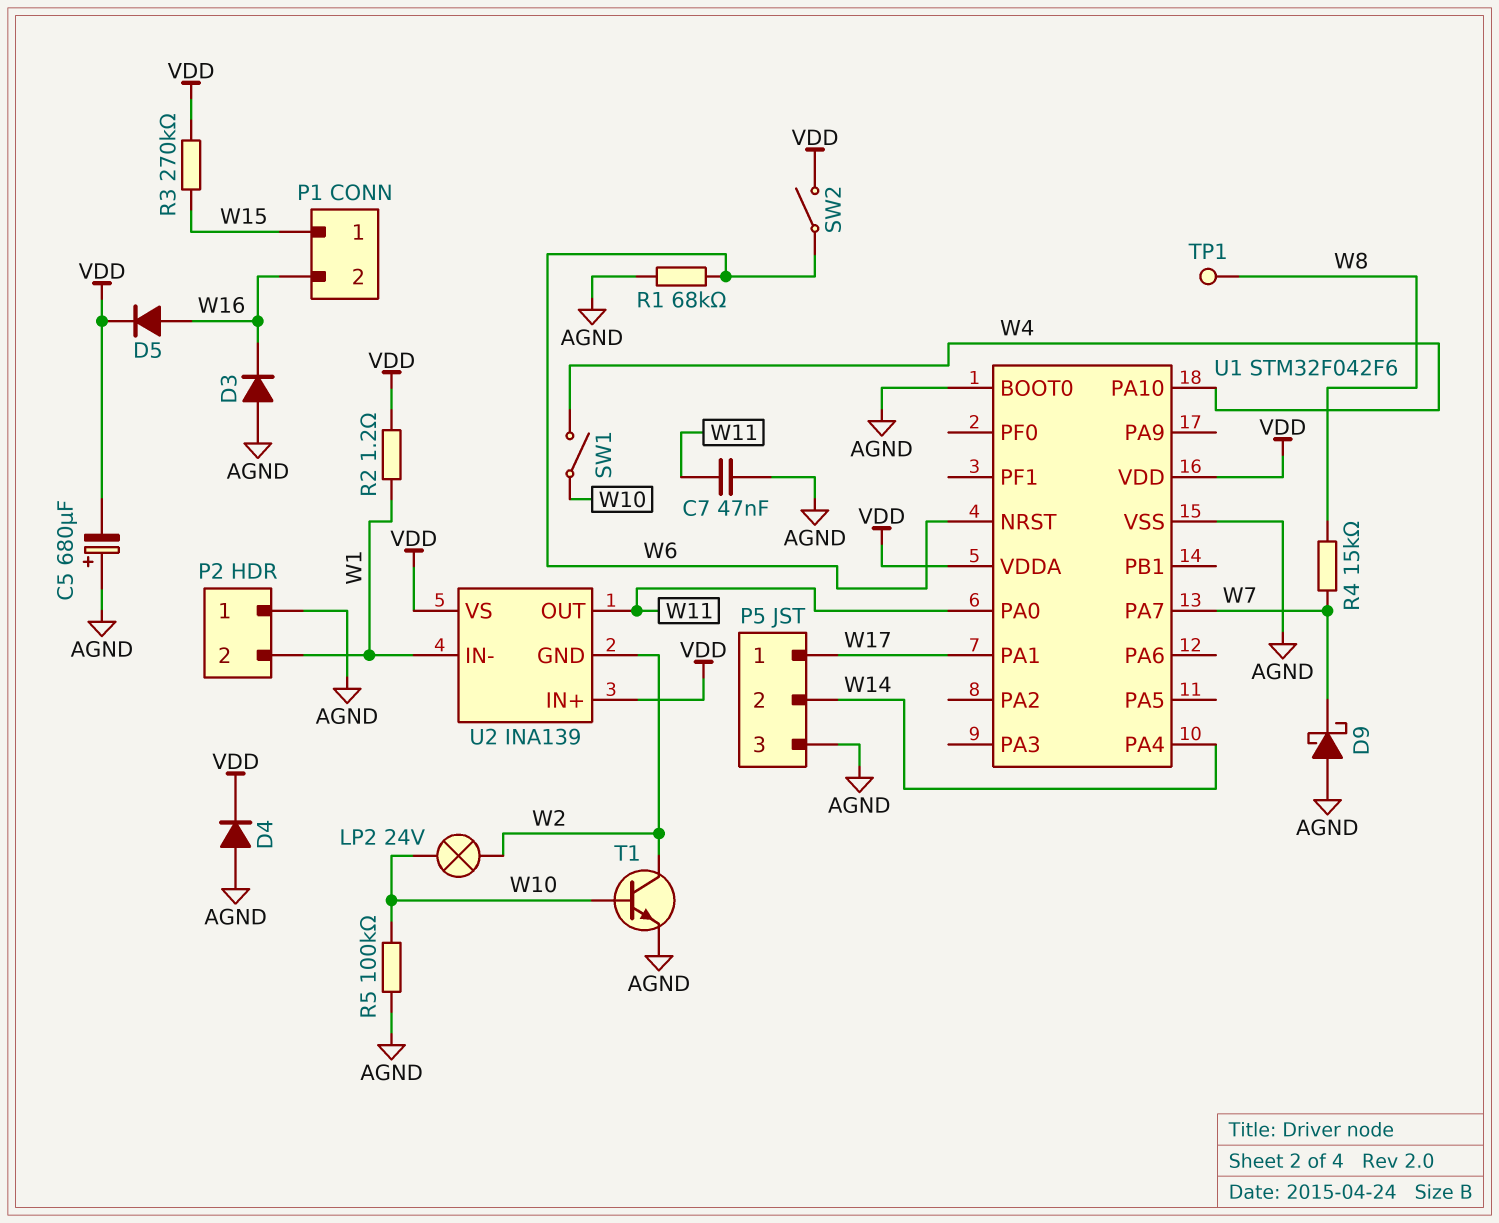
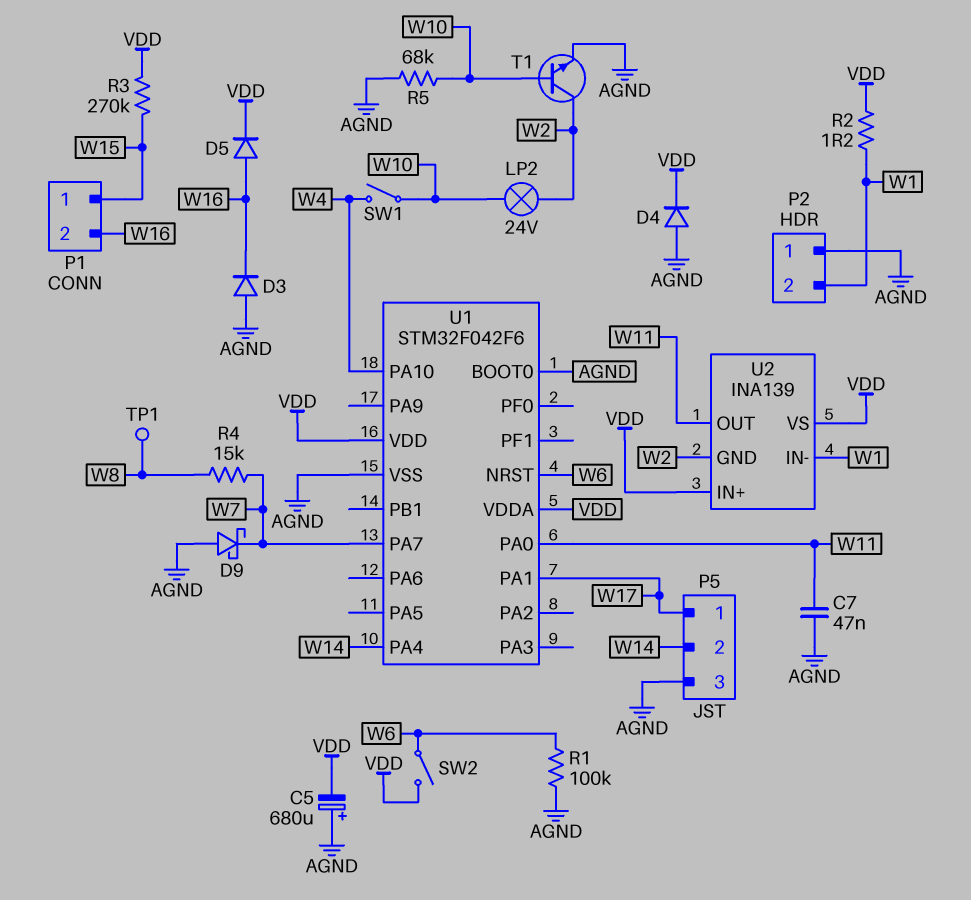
R1: 68k (AGND, W6) -> 100k (AGND, W6)
R5: 100k (AGND, W10) -> 68k (AGND, W10)

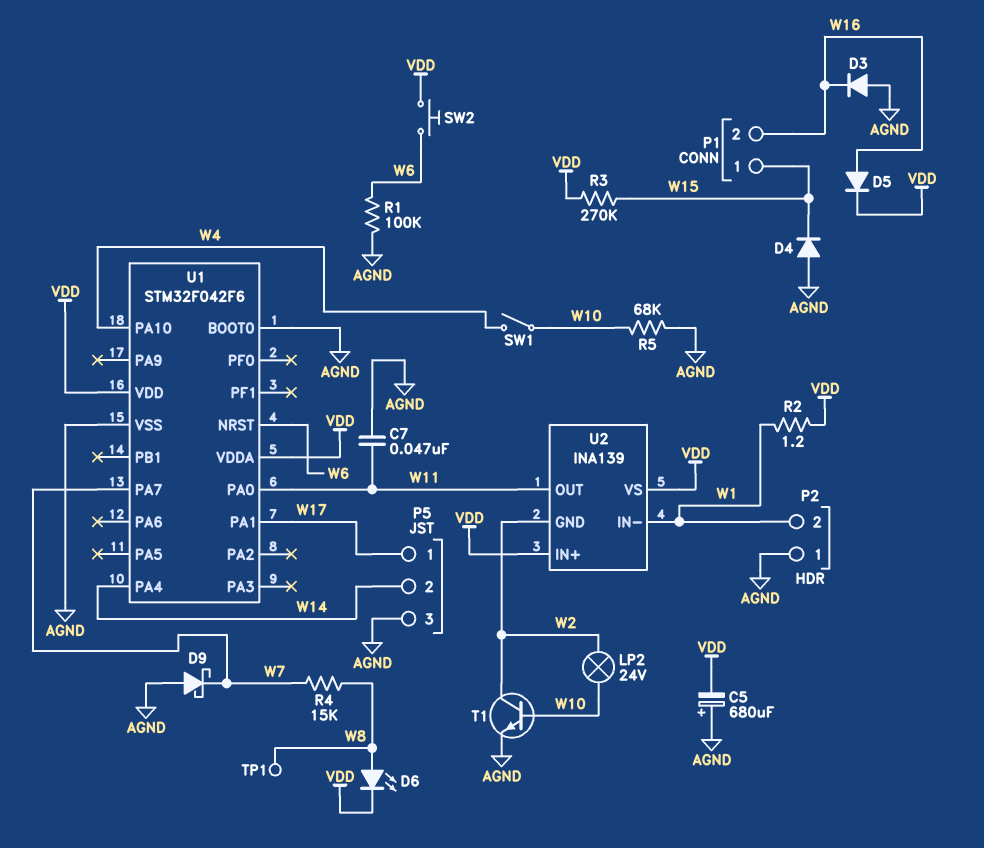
D4: diode (A AGND, K VDD) -> diode (A AGND, K W15)
D6: none -> LED (A W8, K VDD)
SW2: switch (VDD, W6) -> button (VDD, W6)

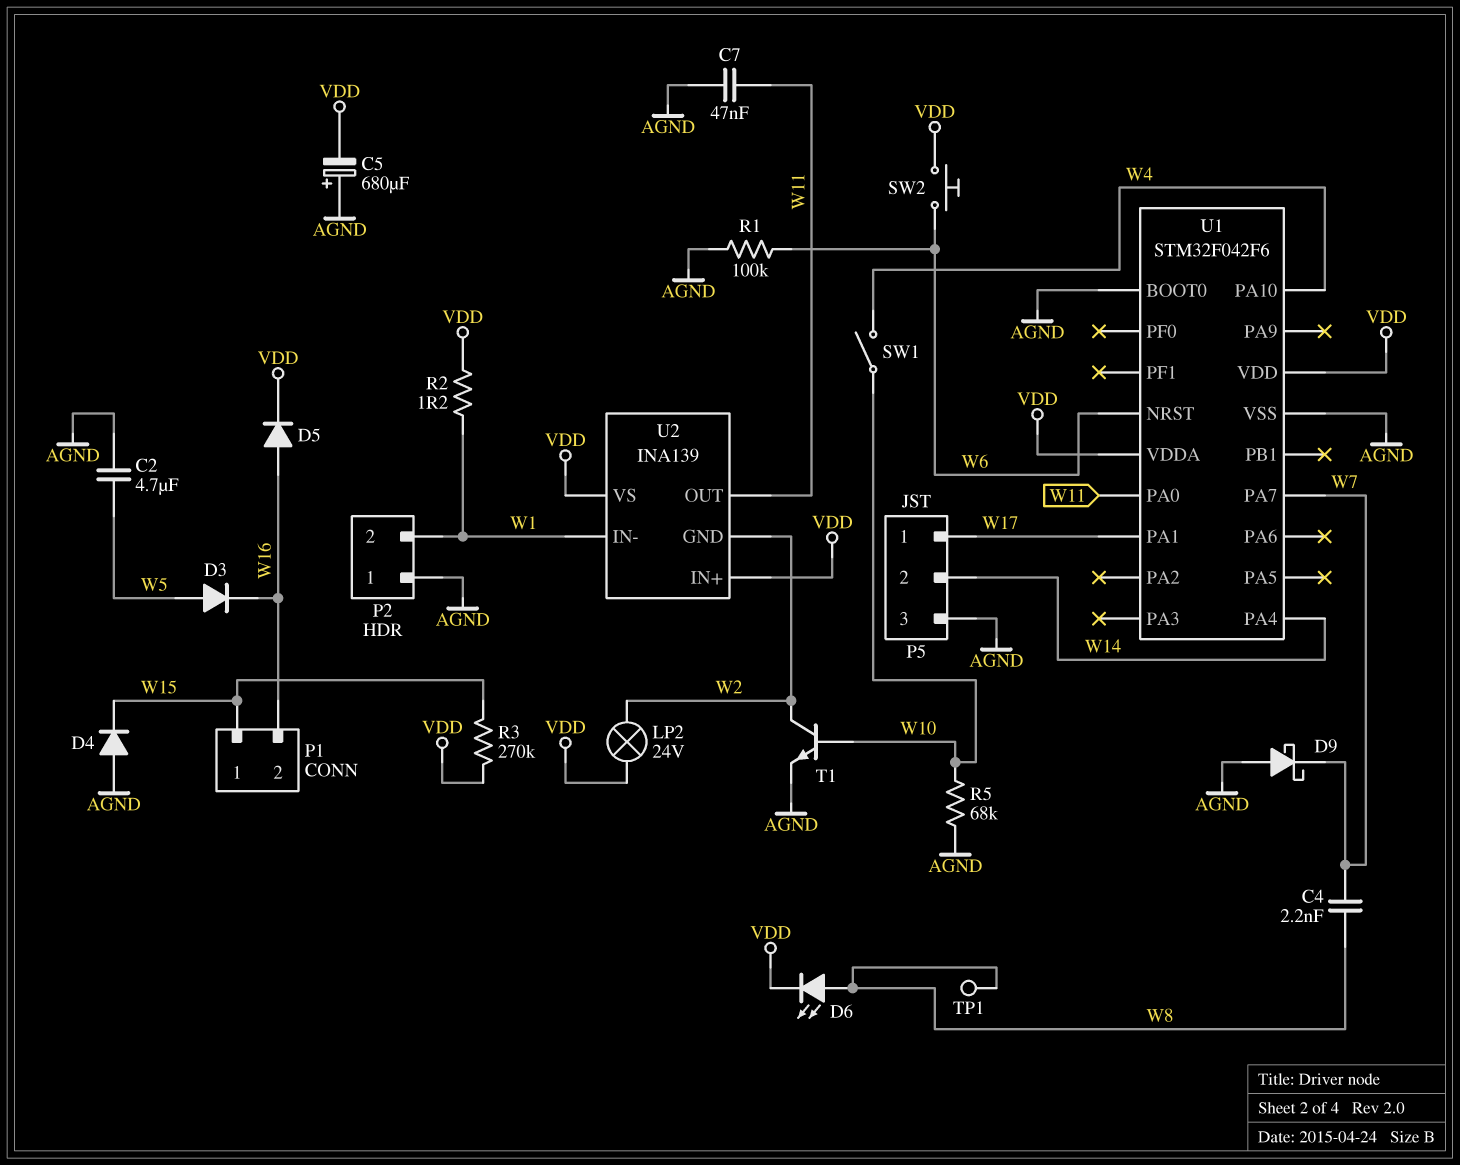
C2: none -> 4.7uF (AGND, W5)
C4: none -> 2.2nF (W7, W8)
D3: diode (A AGND, K W16) -> diode (A W5, K W16)
LP2: lamp 24V (W2, W10) -> lamp 24V (VDD, W2)
R4: 15k (W7, W8) -> none

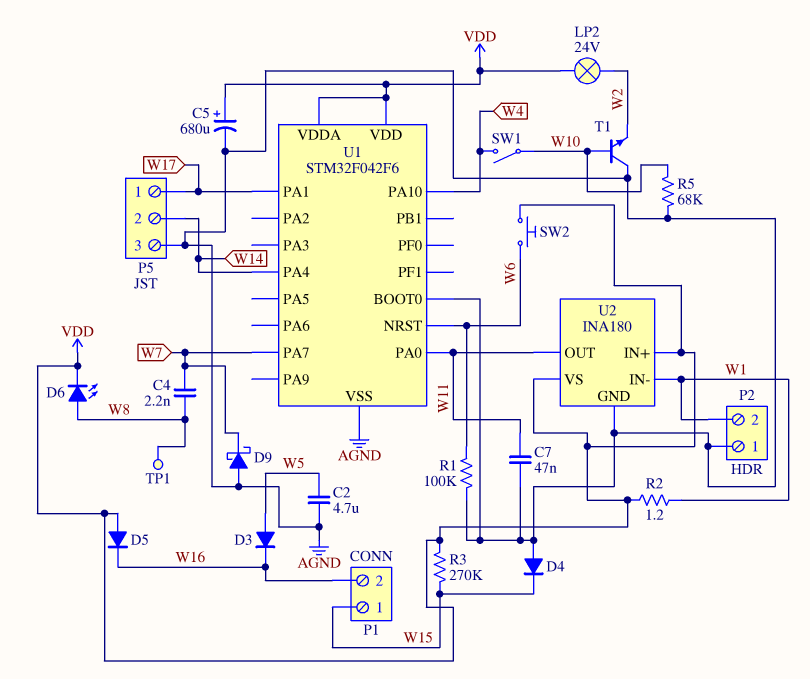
C5: 680uF (plus AGND, minus VDD) -> 680uF (plus VDD, minus AGND)
D5: diode (A W16, K VDD) -> diode (A VDD, K W16)
T1: NPN (B W10, C W2, E AGND) -> NPN (B W10, C AGND, E W2)
U2: INA139 -> INA180
U2 pin GND: W2 -> AGND

